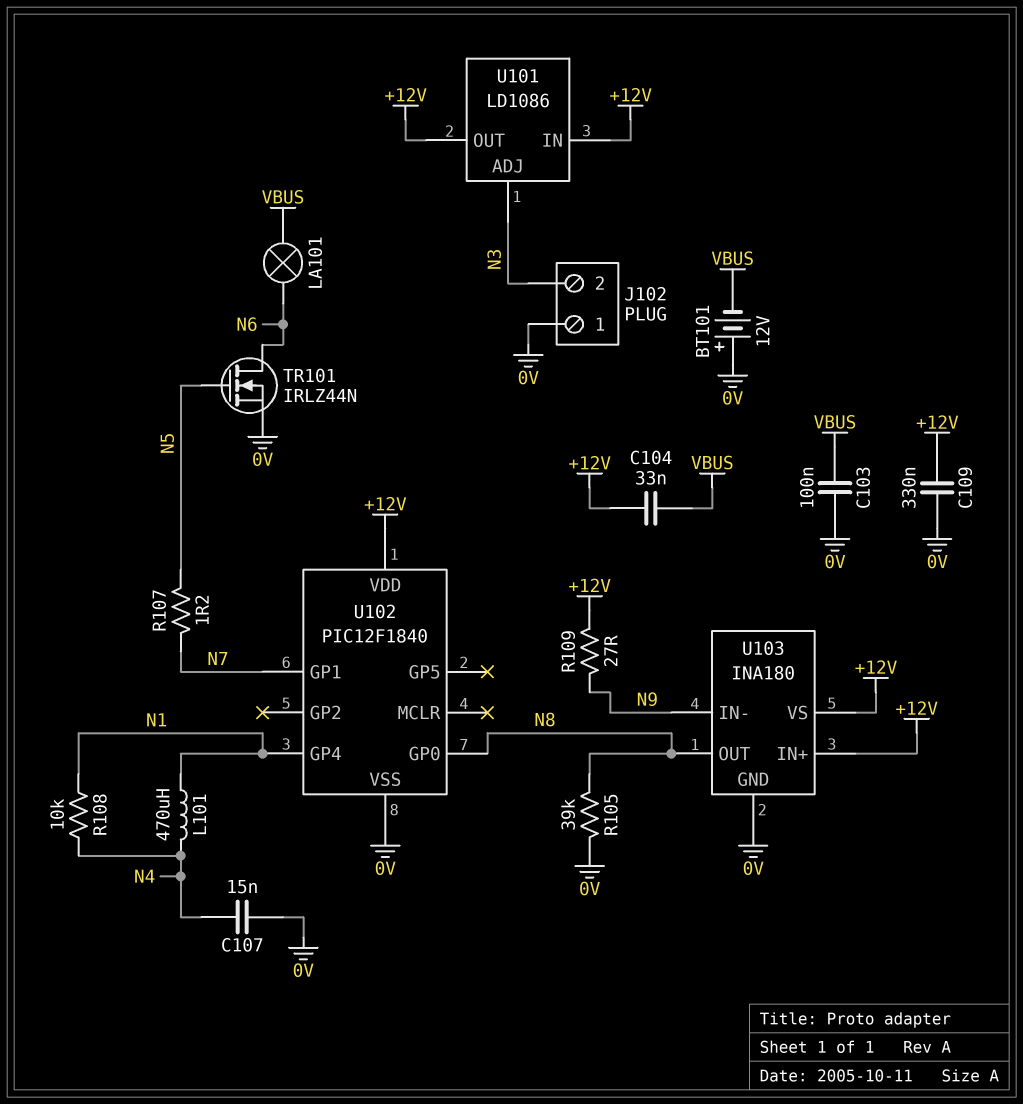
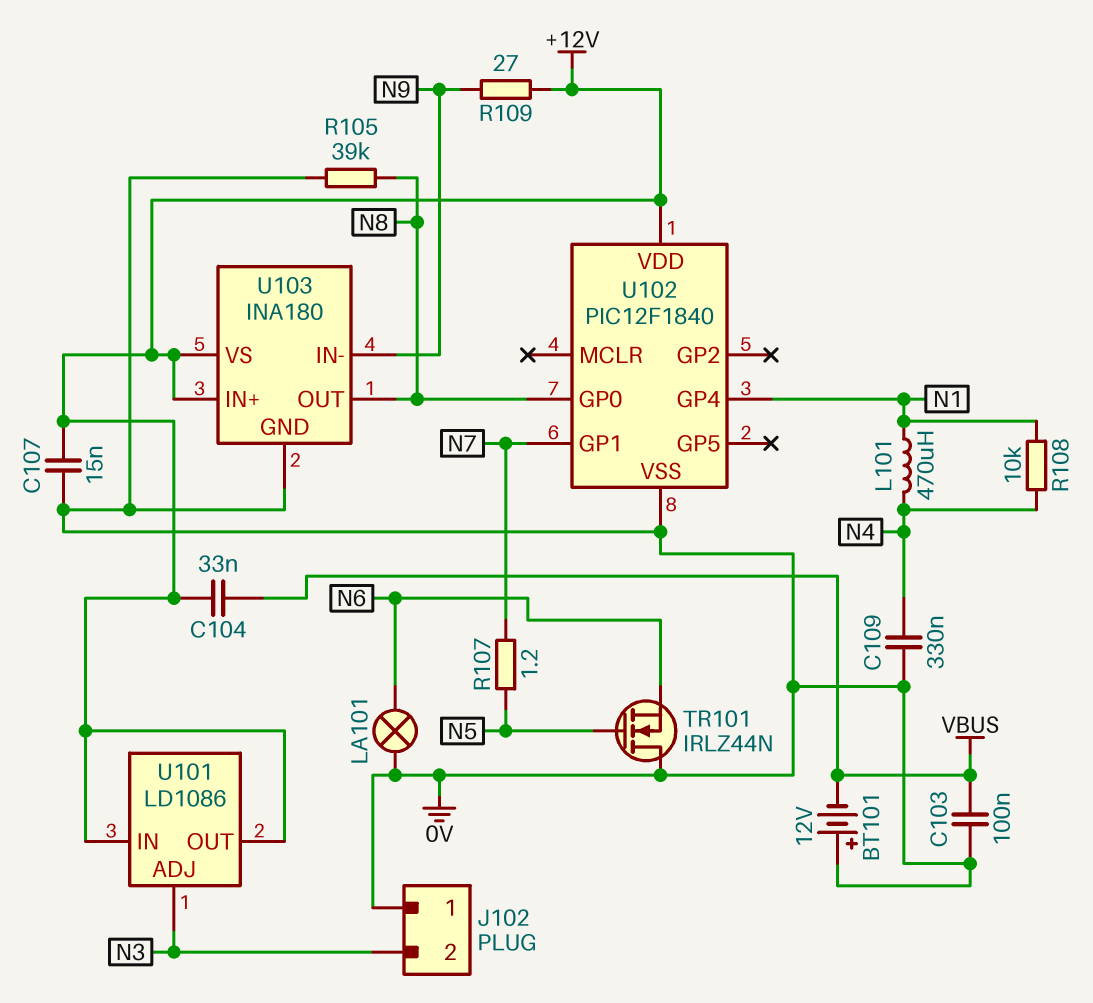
C107: 15nF (0V, N4) -> 15nF (+12V, 0V)
C109: 330nF (+12V, 0V) -> 330nF (0V, N4)
LA101: lamp (N6, VBUS) -> lamp (0V, N6)
TR101: NMOS IRLZ44N (G N5, D N6, S 0V) -> NMOS IRLZ44N (G N5, D 0V, S N6)

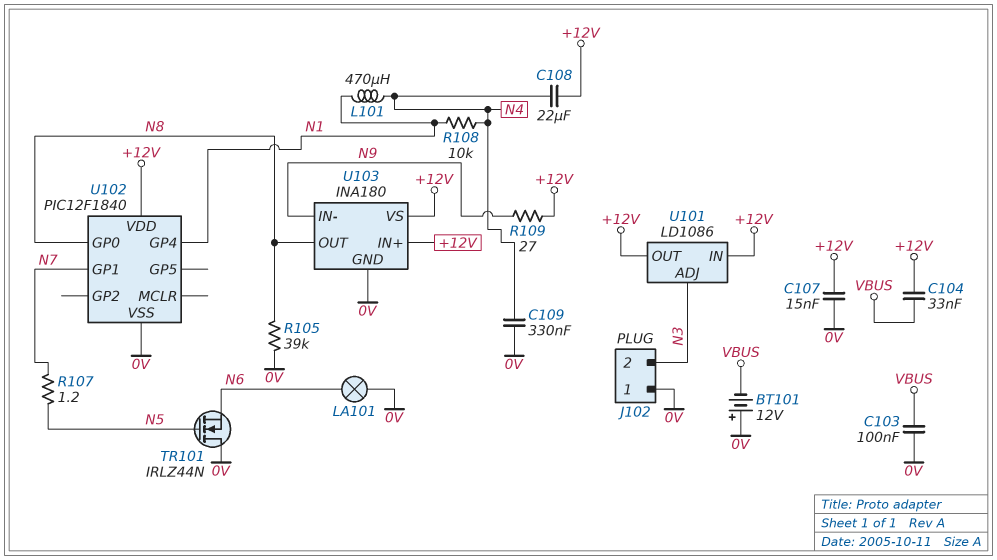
C108: none -> 22uF (+12V, N4)

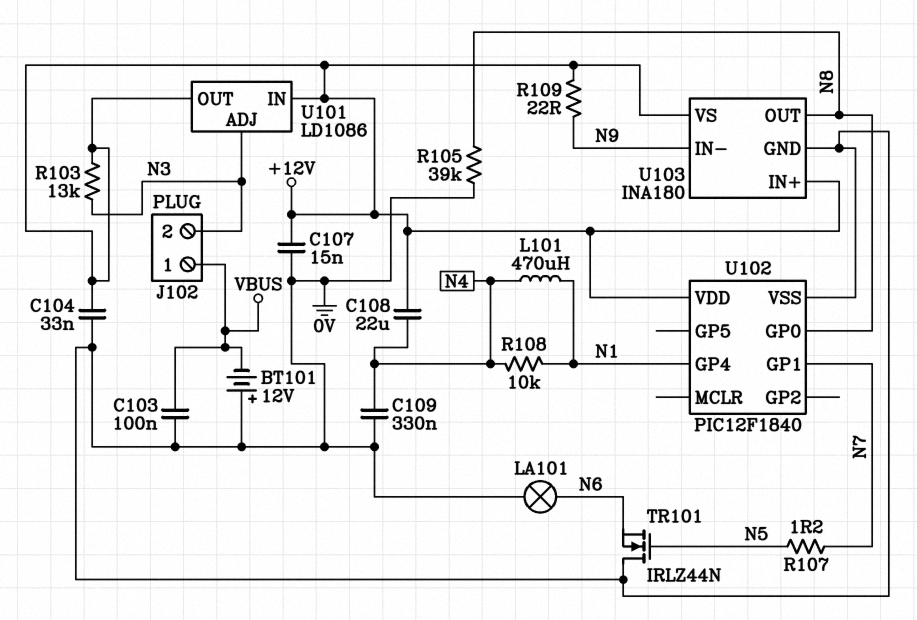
C104: 33nF (+12V, VBUS) -> 33nF (+12V, 0V)
J102 pin 1: 0V -> VBUS
R103: none -> 13k (+12V, N3)
R109: 27 (+12V, N9) -> 22 (+12V, N9)

